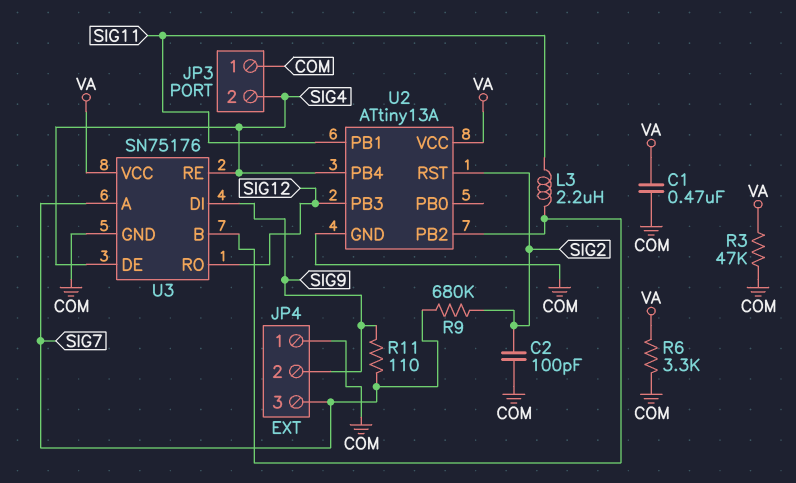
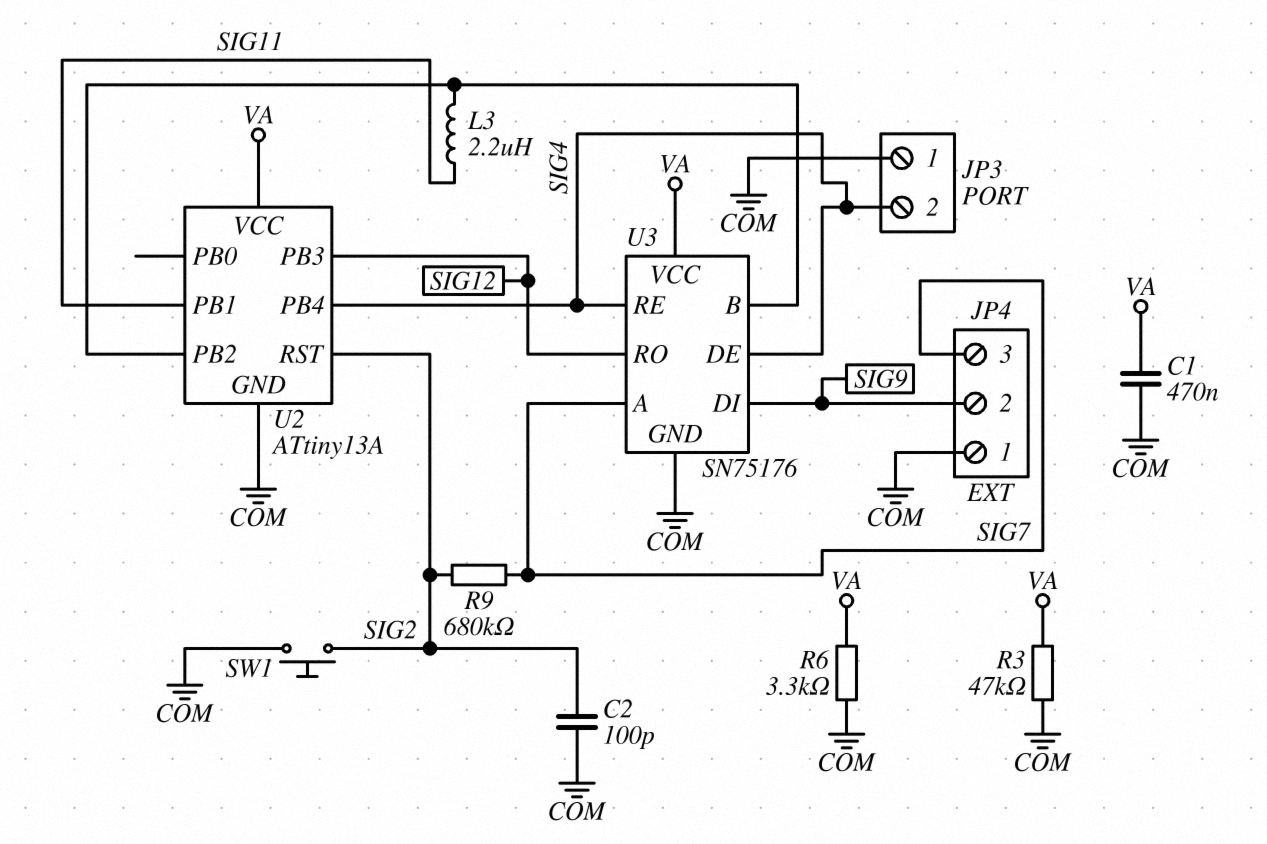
R11: 110 (SIG7, SIG9) -> none
SW1: none -> button (COM, SIG2)

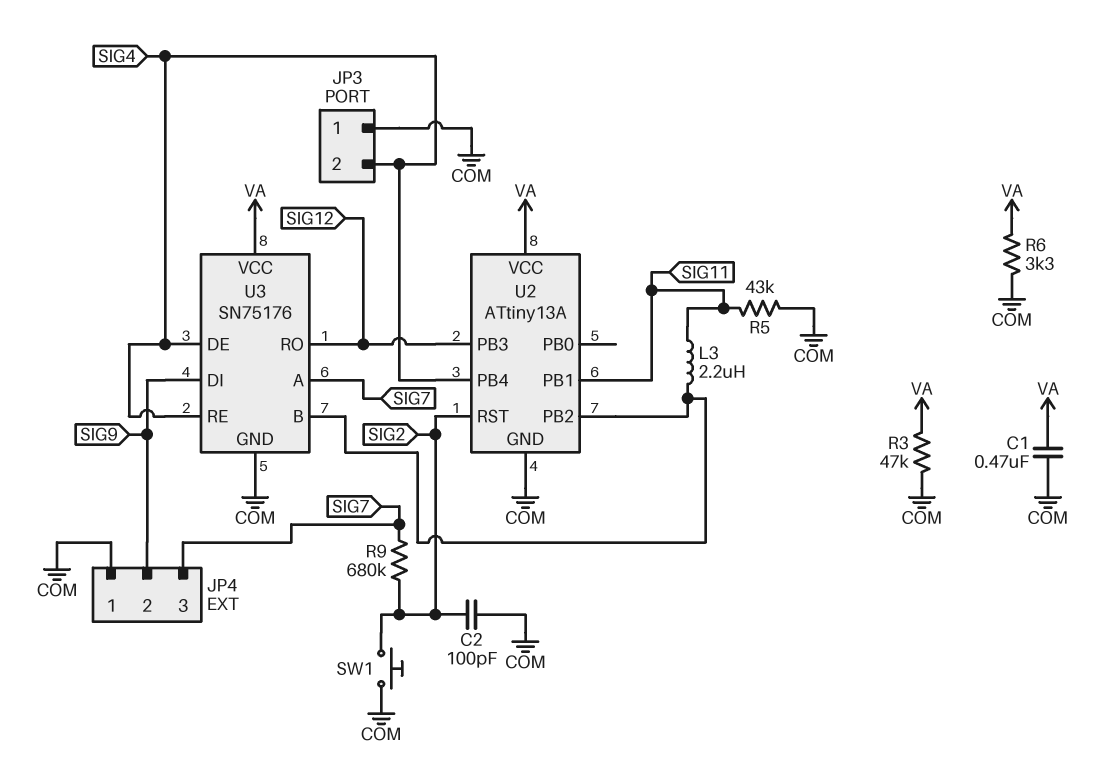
R5: none -> 43k (COM, SIG11)

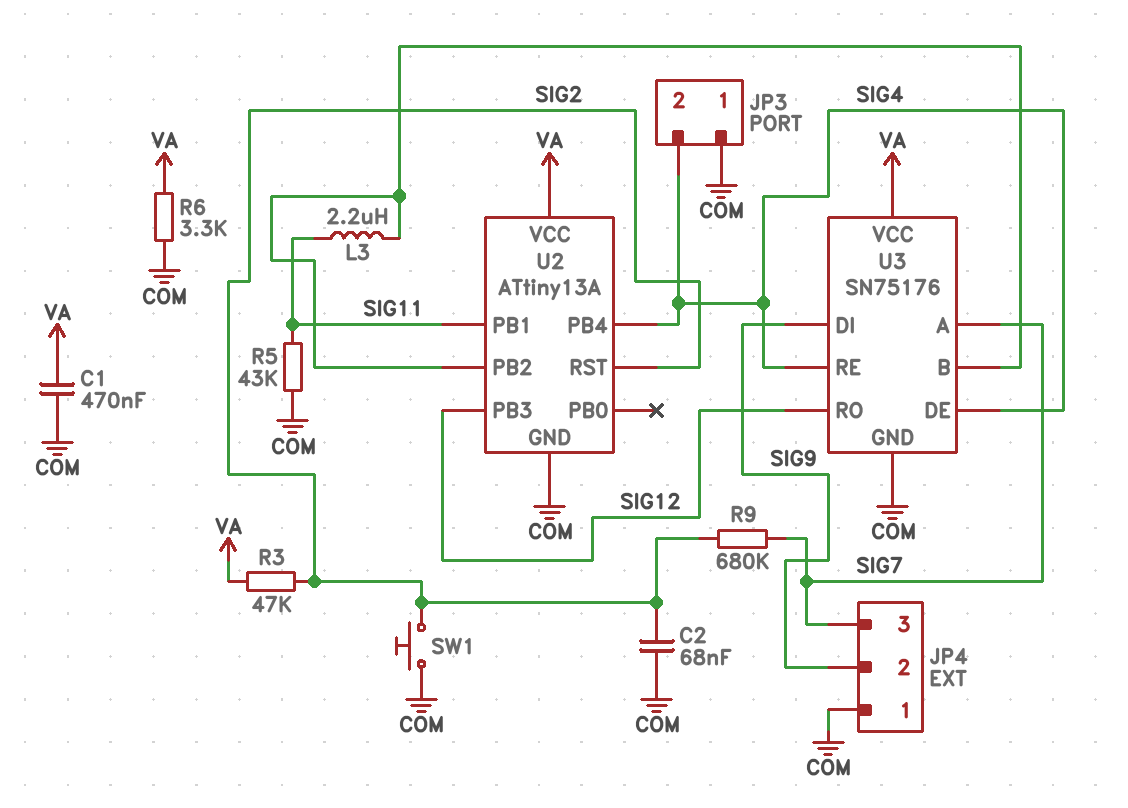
C2: 100pF (COM, SIG2) -> 68nF (COM, SIG2)
R3: 47k (COM, VA) -> 47k (SIG2, VA)

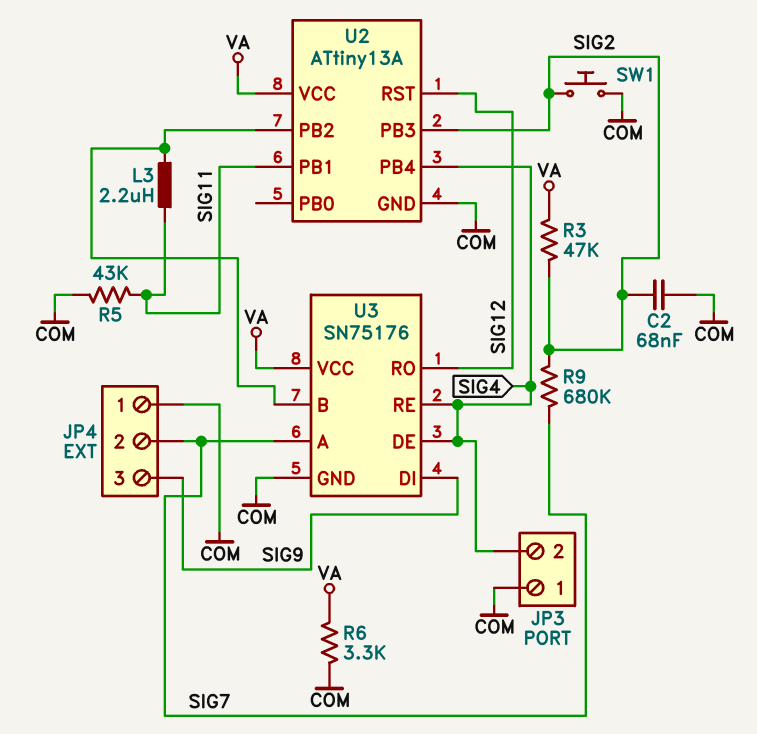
C1: 470nF (COM, VA) -> none
JP4 pin 2: SIG9 -> SIG7
JP4 pin 3: SIG7 -> SIG9
U2 pin PB3: SIG12 -> SIG2
U2 pin RST: SIG2 -> SIG12

